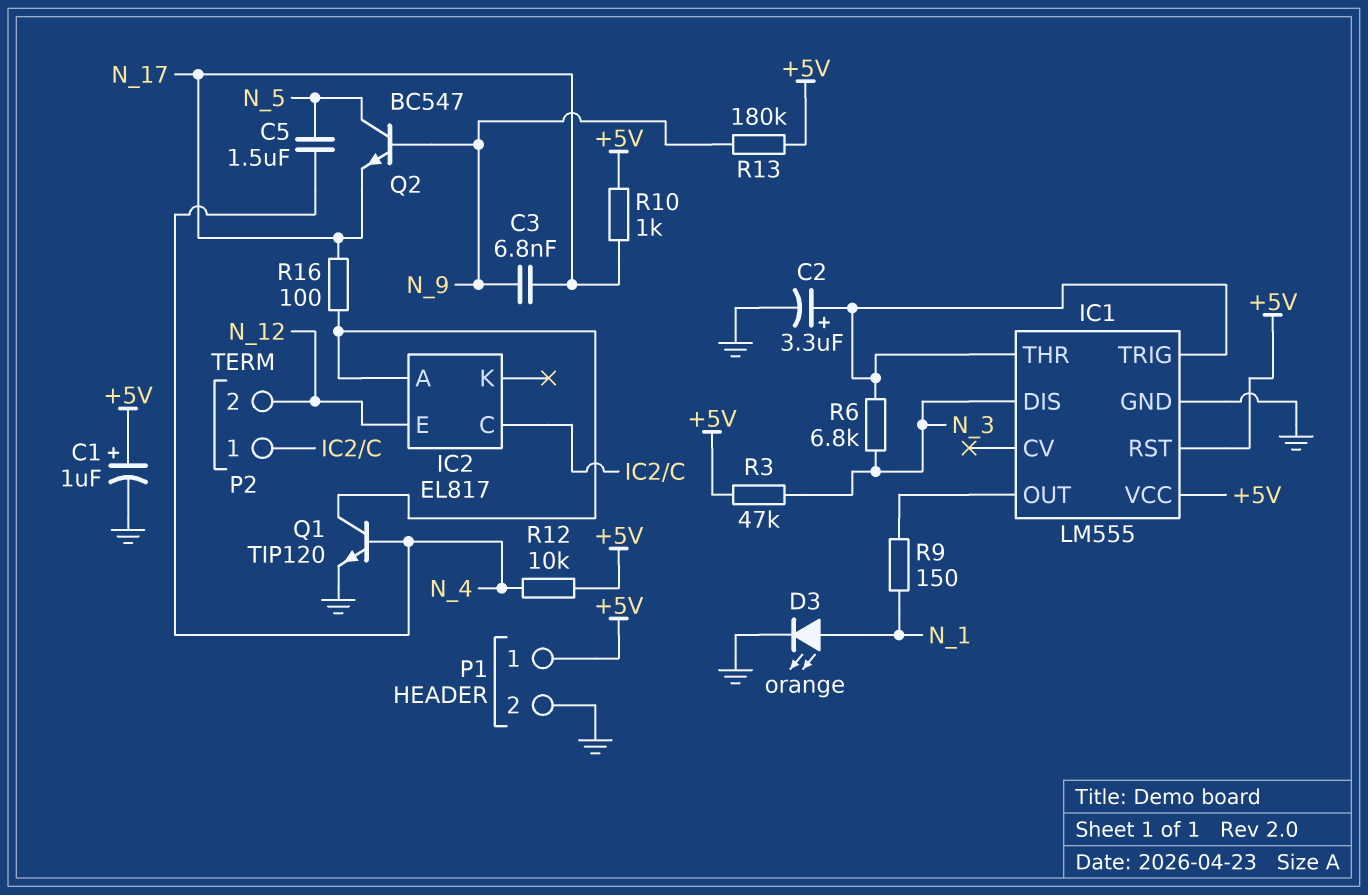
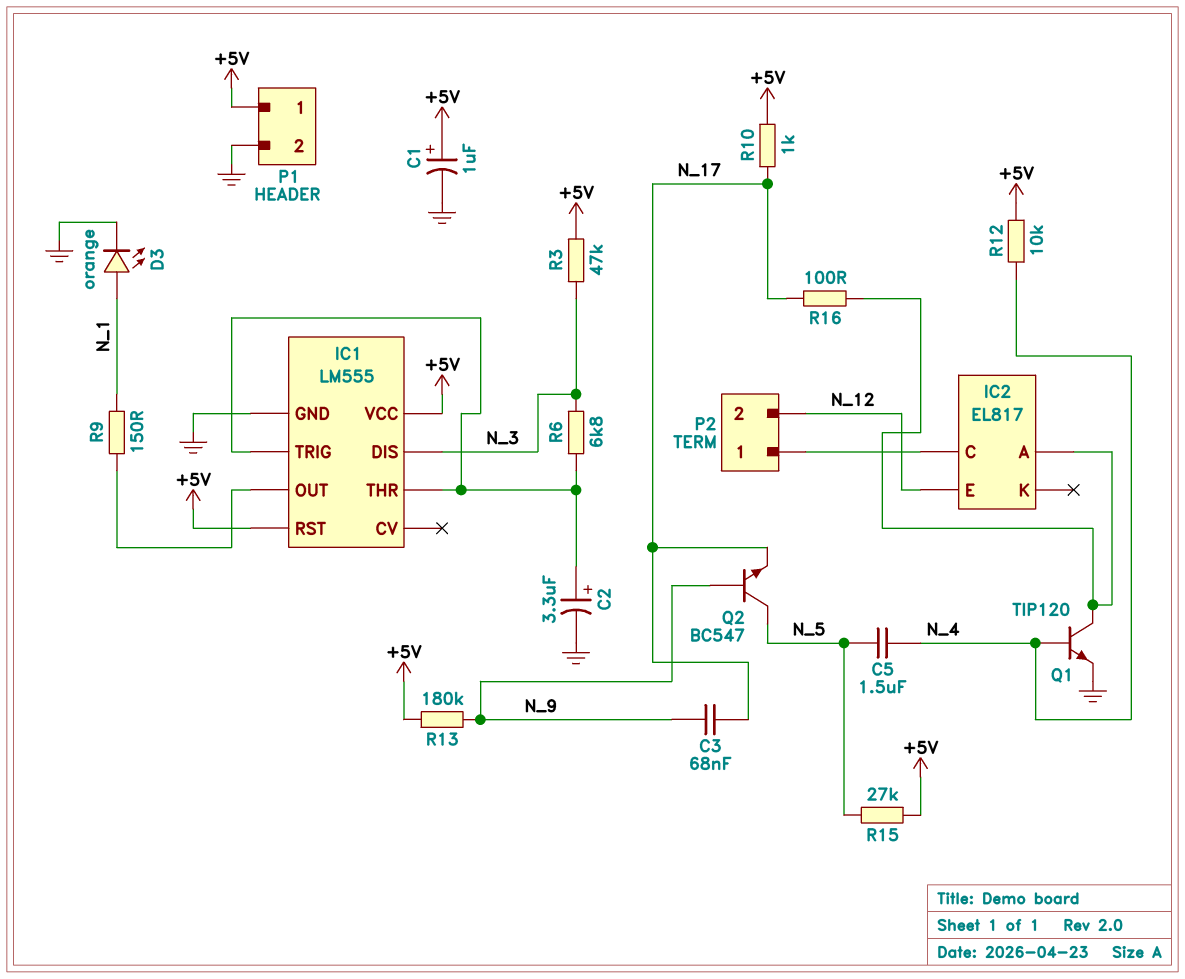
C3: 6.8nF (N_9, N_17) -> 68nF (N_9, N_17)
R15: none -> 27k (+5V, N_5)

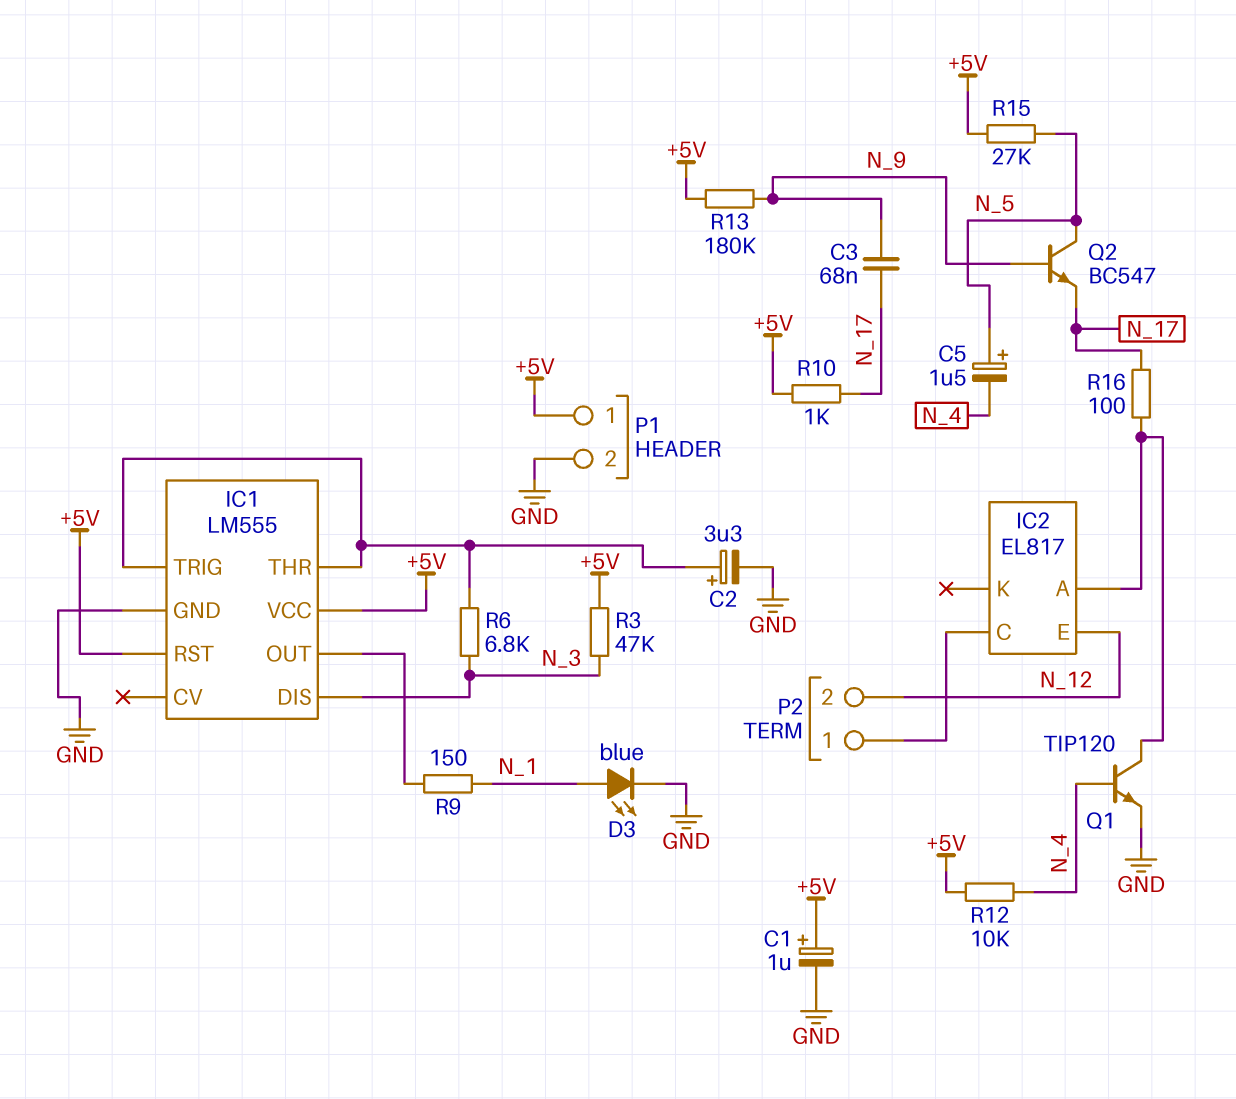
C5: 1.5uF (N_4, N_5) -> 1.5uF (plus N_5, minus N_4)
D3: LED orange (A N_1, K GND) -> LED blue (A N_1, K GND)

